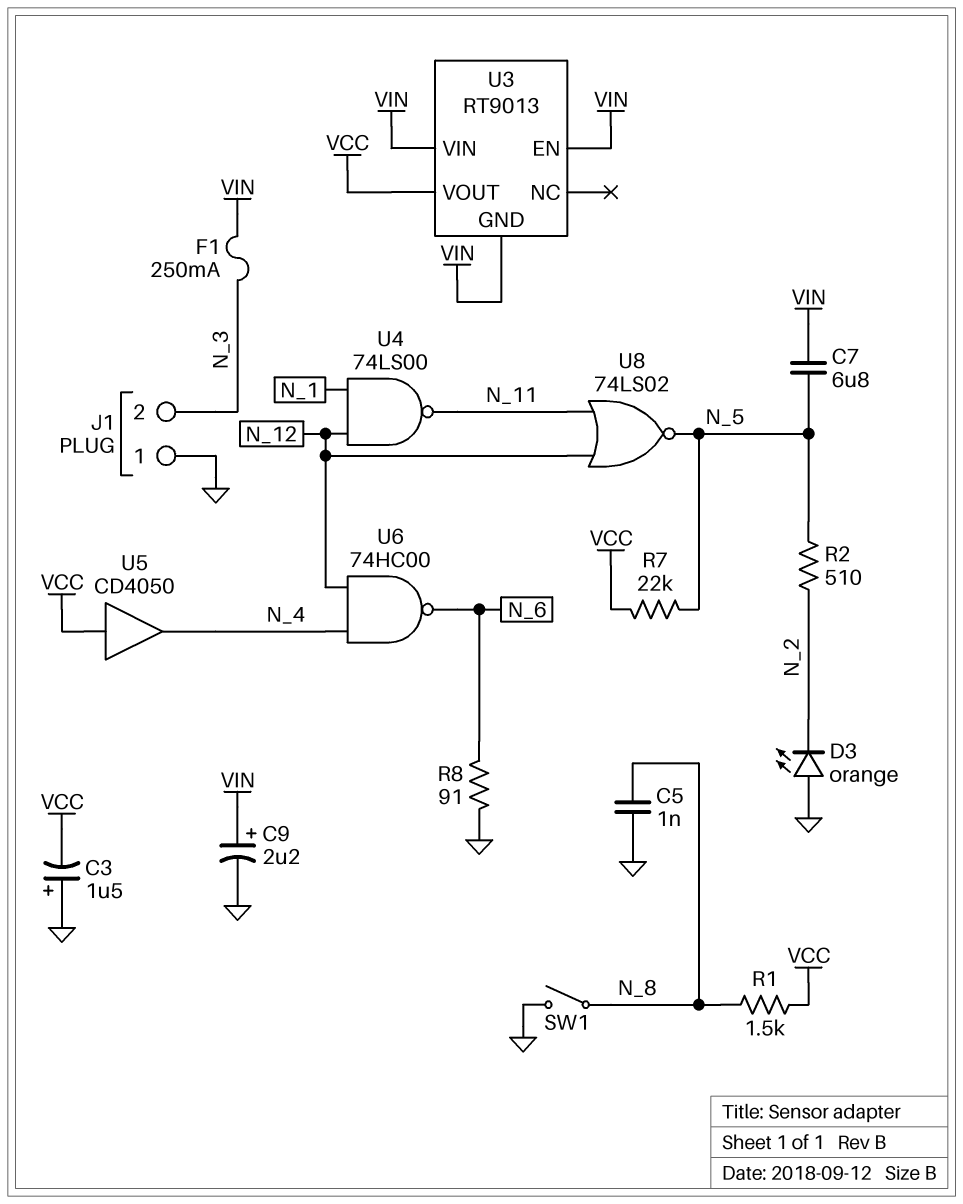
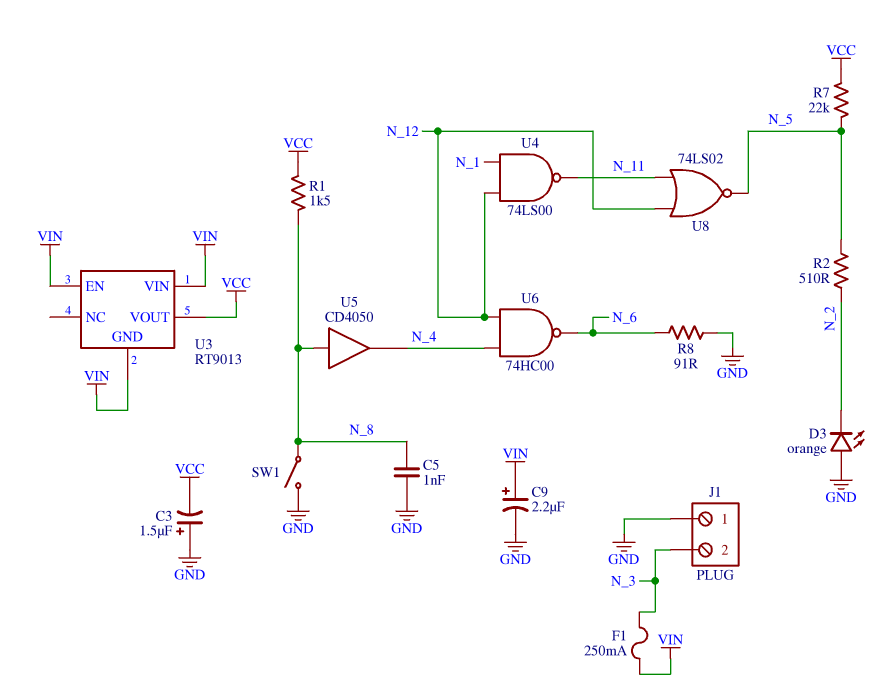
C7: 6.8uF (N_5, VIN) -> none
U5: buffer CD4050 (in VCC, out N_4) -> buffer CD4050 (in N_8, out N_4)

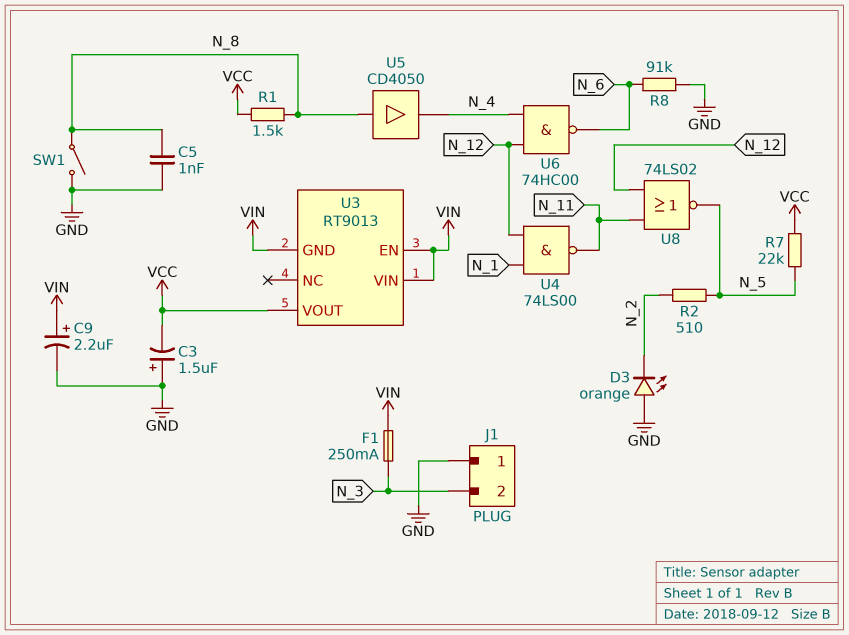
R8: 91 (GND, N_6) -> 91k (GND, N_6)

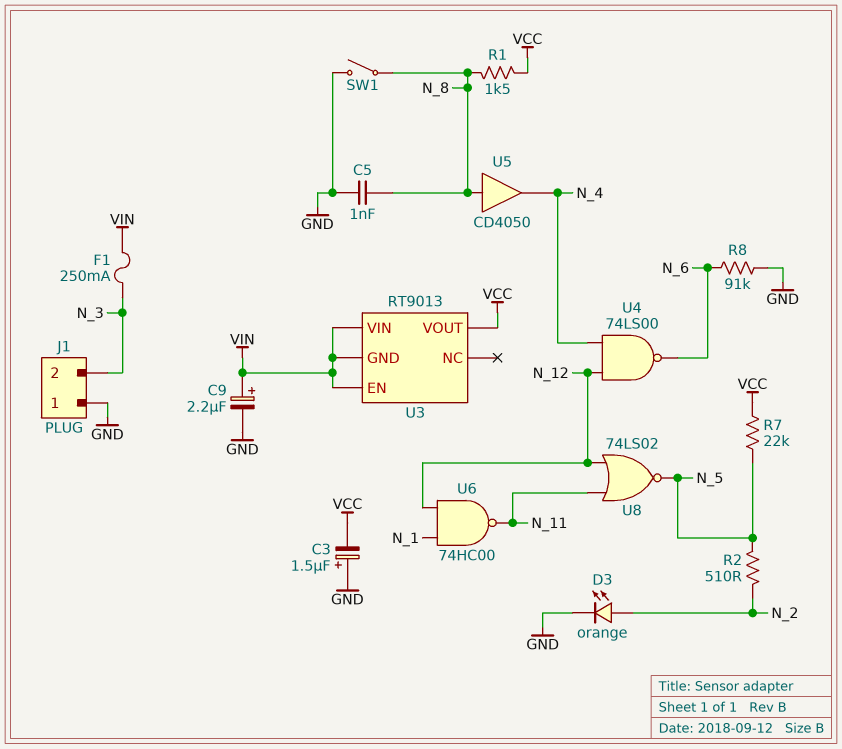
D3: LED orange (A GND, K N_2) -> LED orange (A N_2, K GND)
U4: NAND 74LS00 (in N_1, in N_12, out N_11) -> NAND 74LS00 (in N_4, in N_12, out N_6)
U6: NAND 74HC00 (in N_4, in N_12, out N_6) -> NAND 74HC00 (in N_1, in N_12, out N_11)

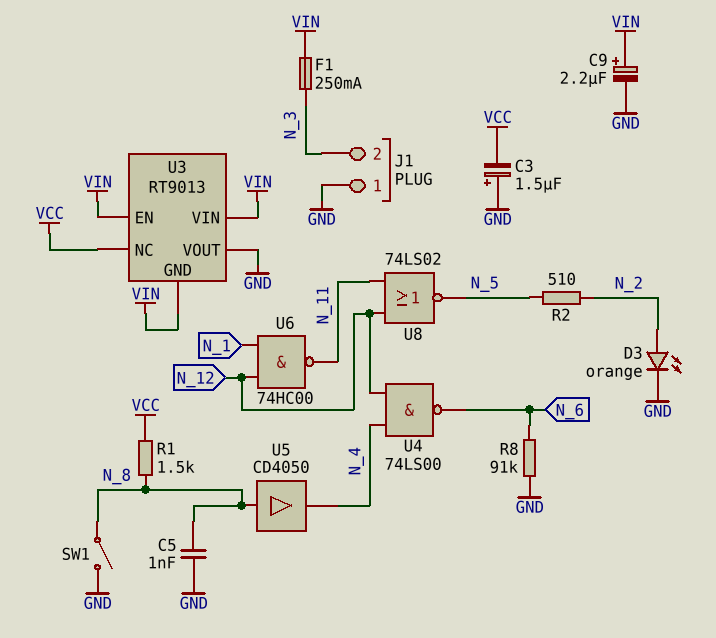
R7: 22k (N_5, VCC) -> none
U3 pin NC: none -> VCC
U3 pin VOUT: VCC -> GND

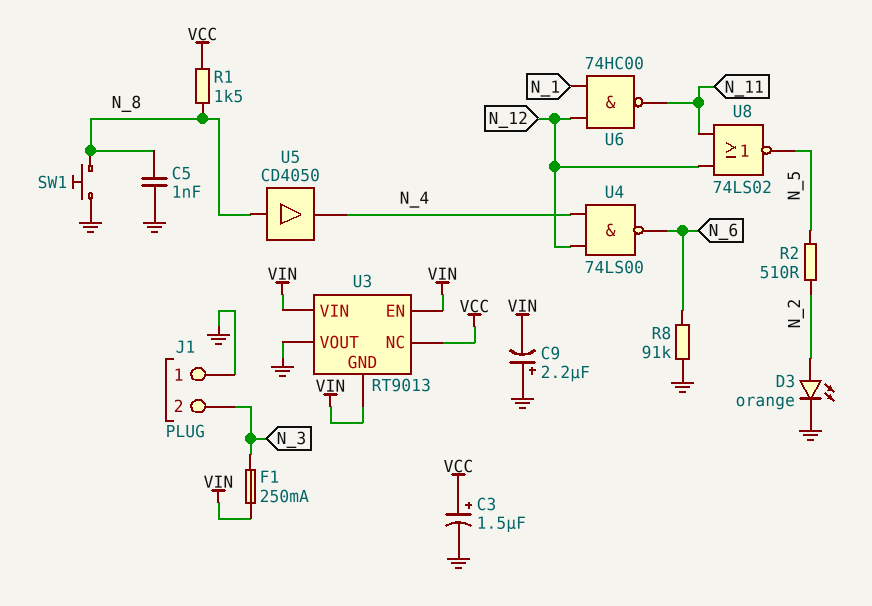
C3: 1.5uF (plus GND, minus VCC) -> 1.5uF (plus VCC, minus GND)
C9: 2.2uF (plus VIN, minus GND) -> 2.2uF (plus GND, minus VIN)
SW1: switch (GND, N_8) -> button (GND, N_8)

